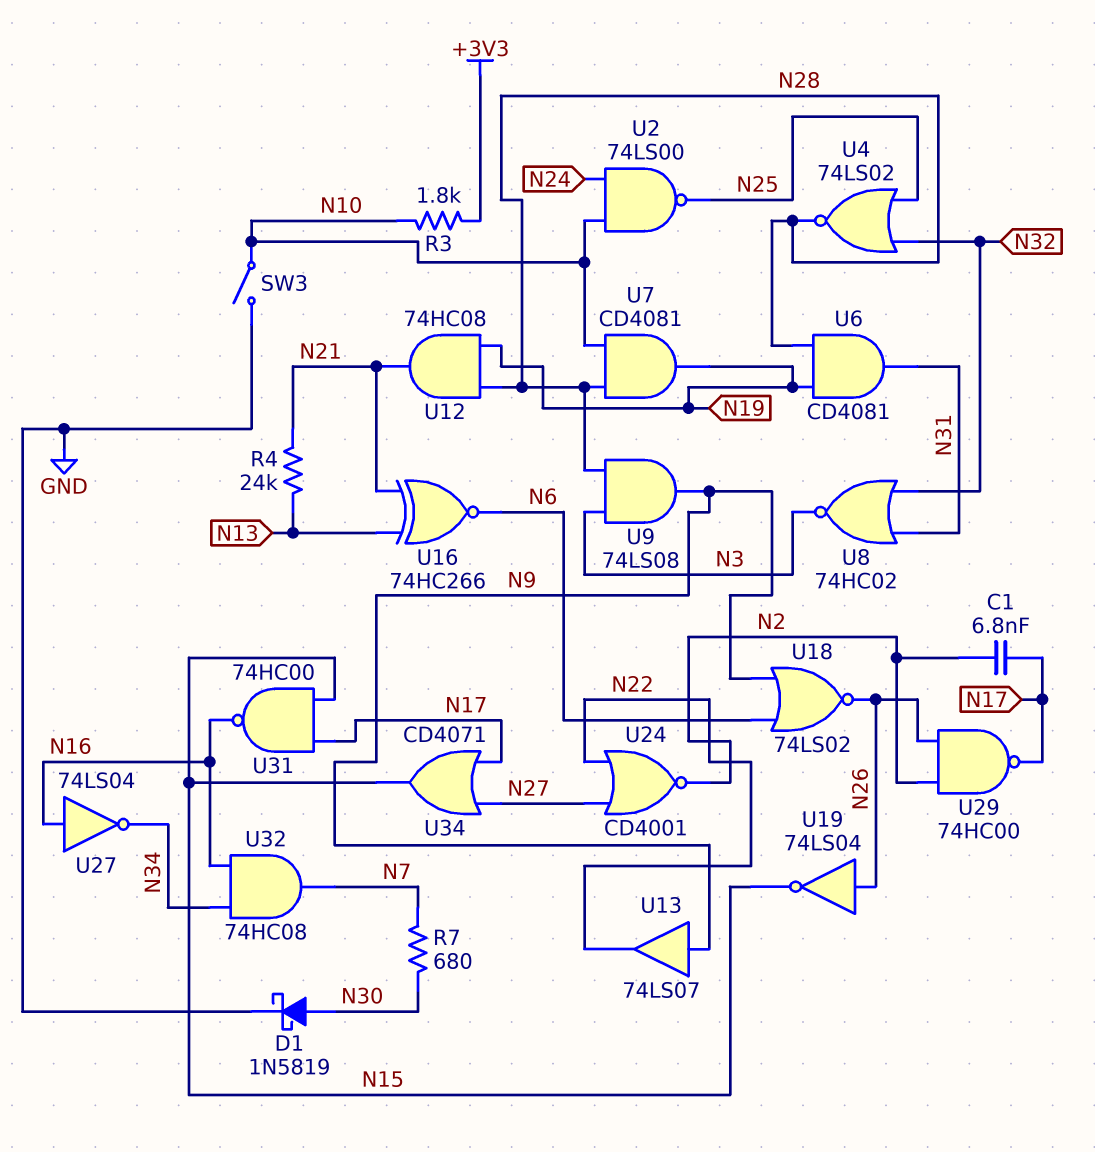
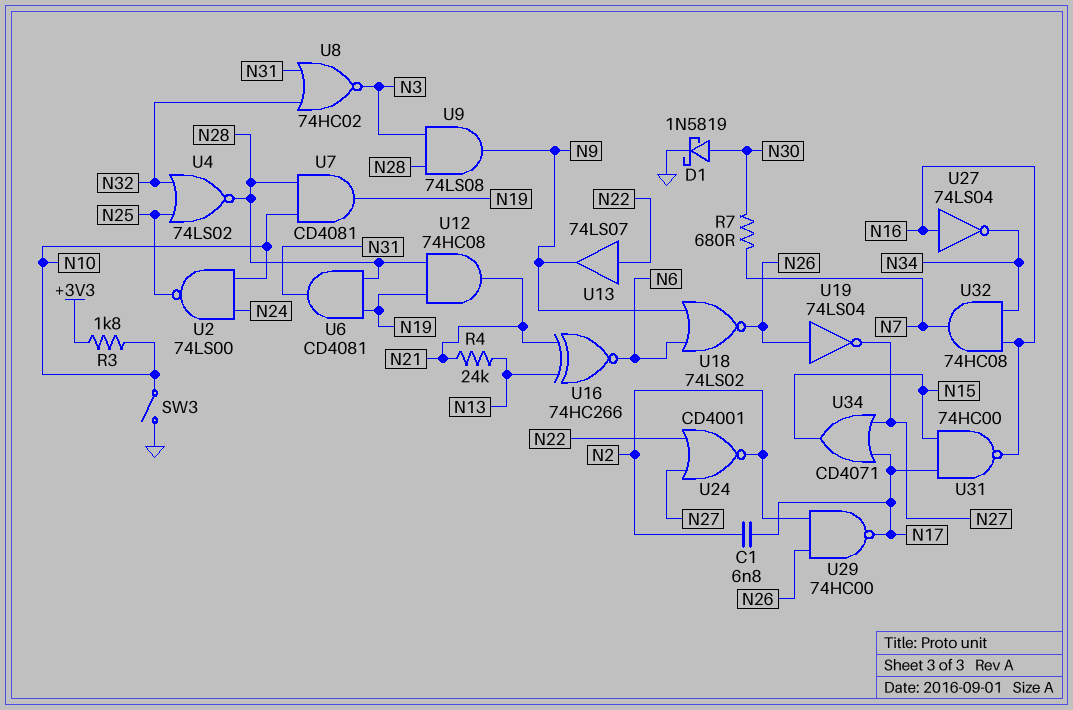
U13: buffer 74LS07 (in N9, out N22) -> buffer 74LS07 (in N22, out N9)
U19: NOT 74LS04 (in N26, out N15) -> NOT 74LS04 (in N26, out N27)

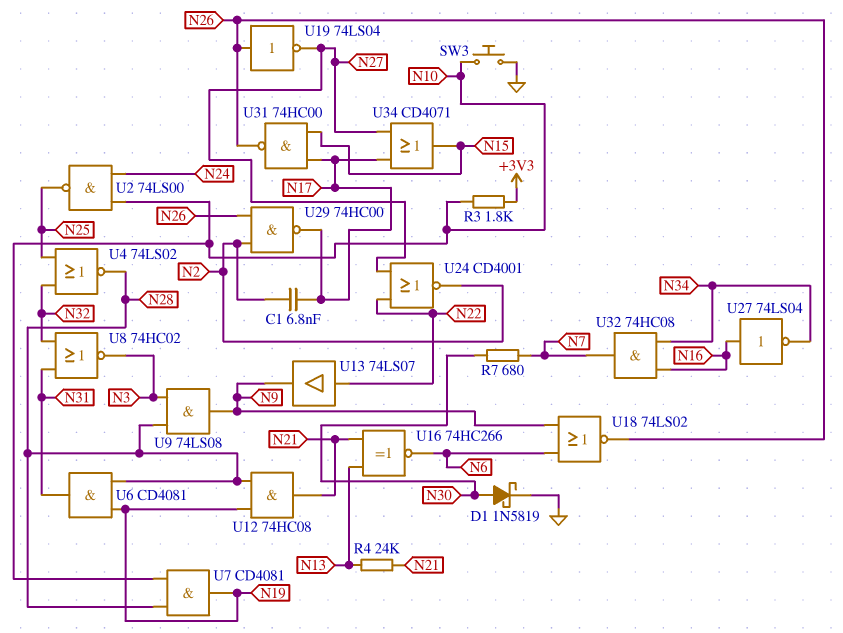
SW3: switch (GND, N10) -> button (GND, N10)
U31: NAND 74HC00 (in N15, in N17, out N16) -> NAND 74HC00 (in N15, in N17, out N26)

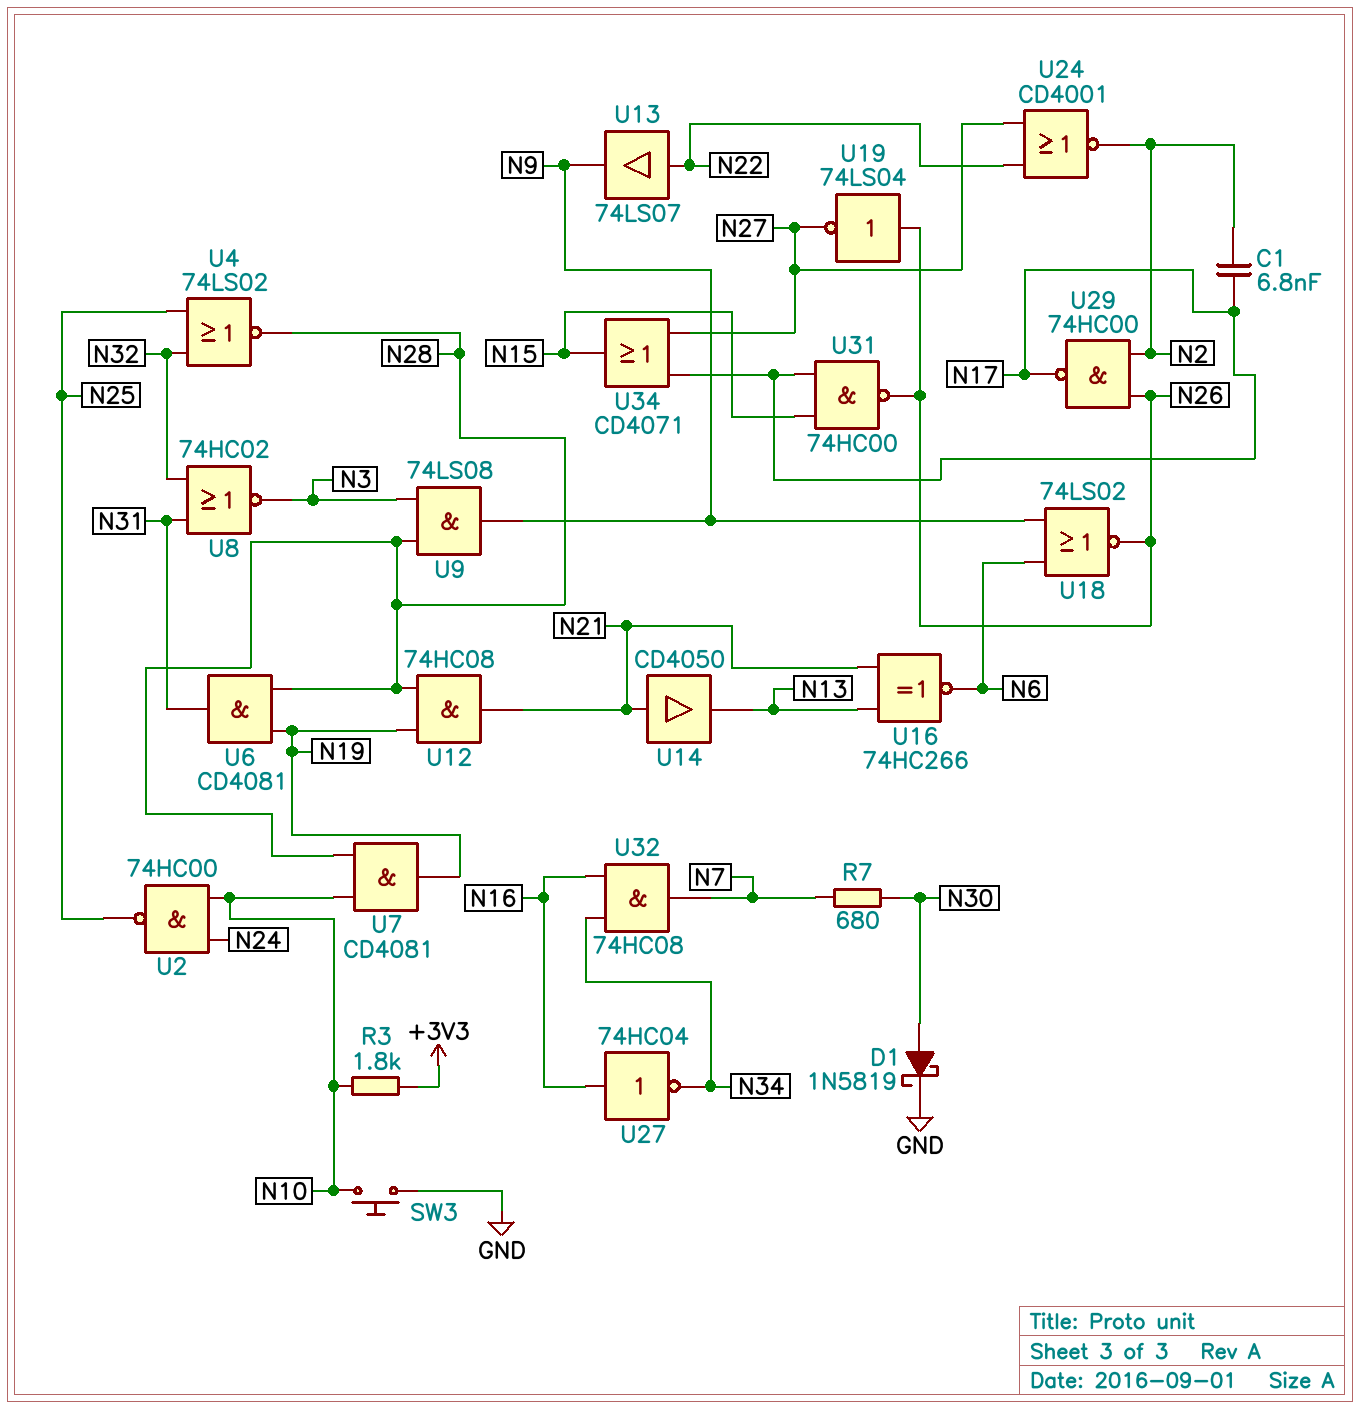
R4: 24k (N13, N21) -> none
U2: NAND 74LS00 (in N10, in N24, out N25) -> NAND 74HC00 (in N10, in N24, out N25)
U14: none -> buffer CD4050 (in N21, out N13)
U27: NOT 74LS04 (in N16, out N34) -> NOT 74HC04 (in N16, out N34)

